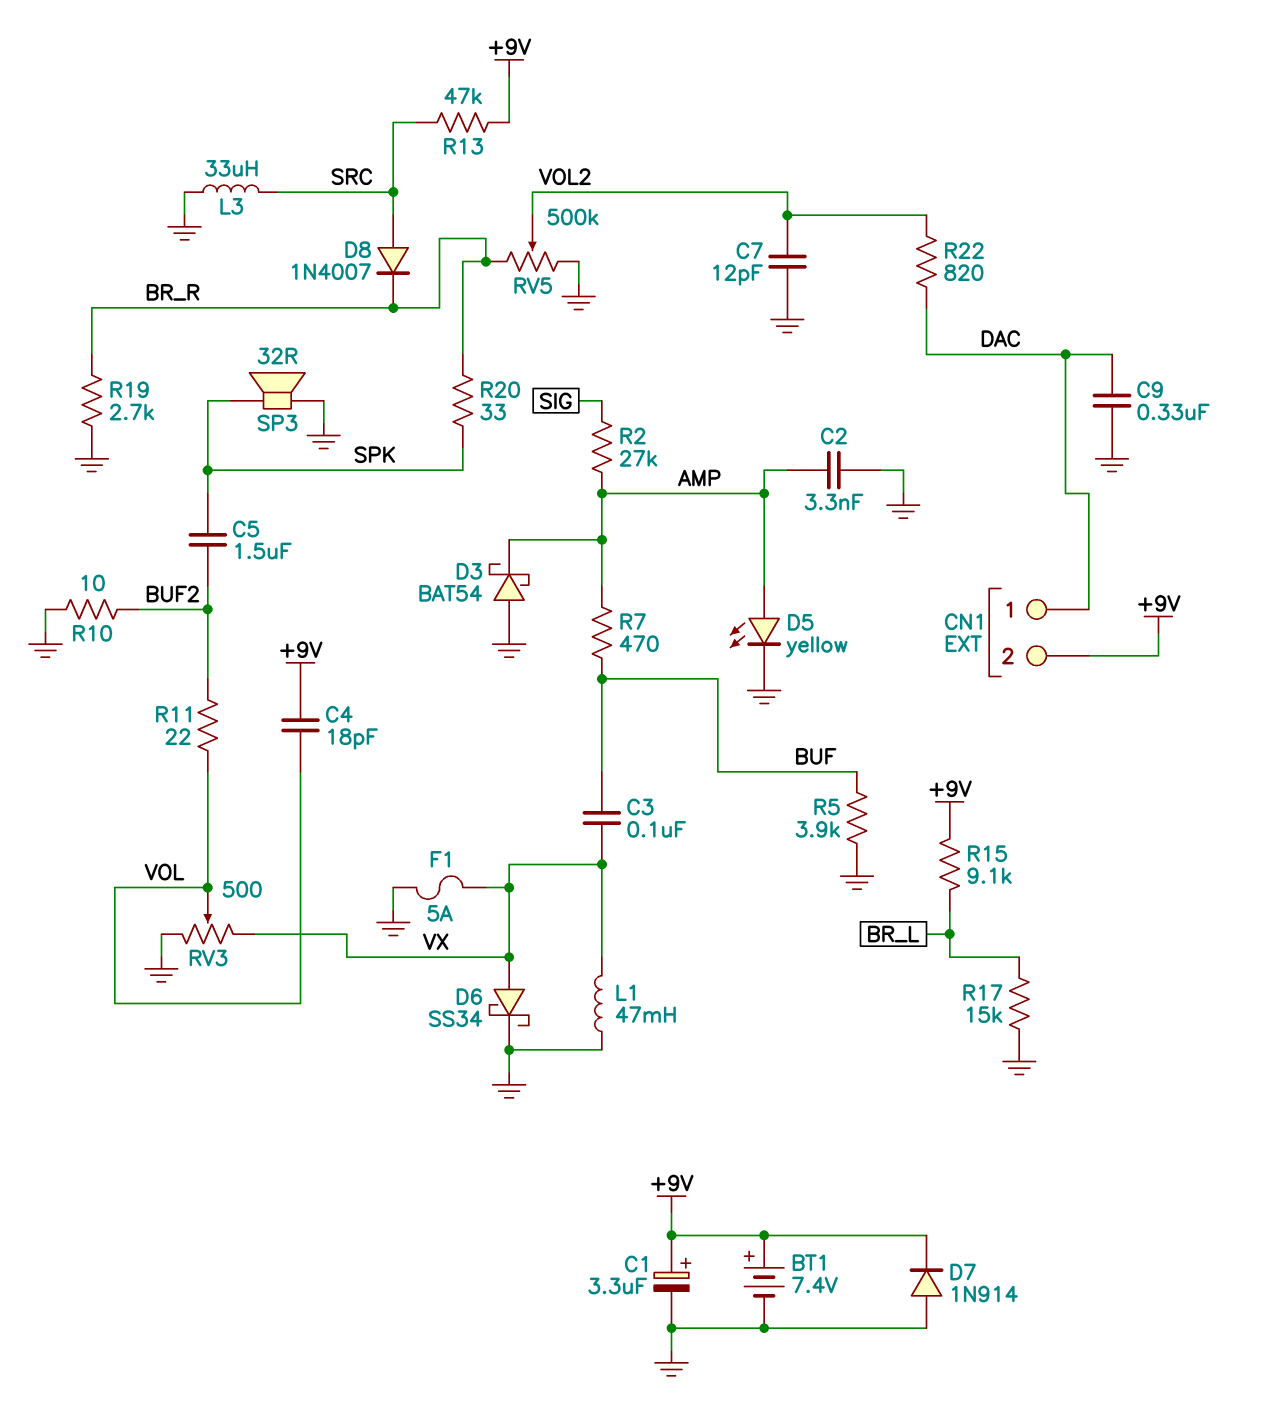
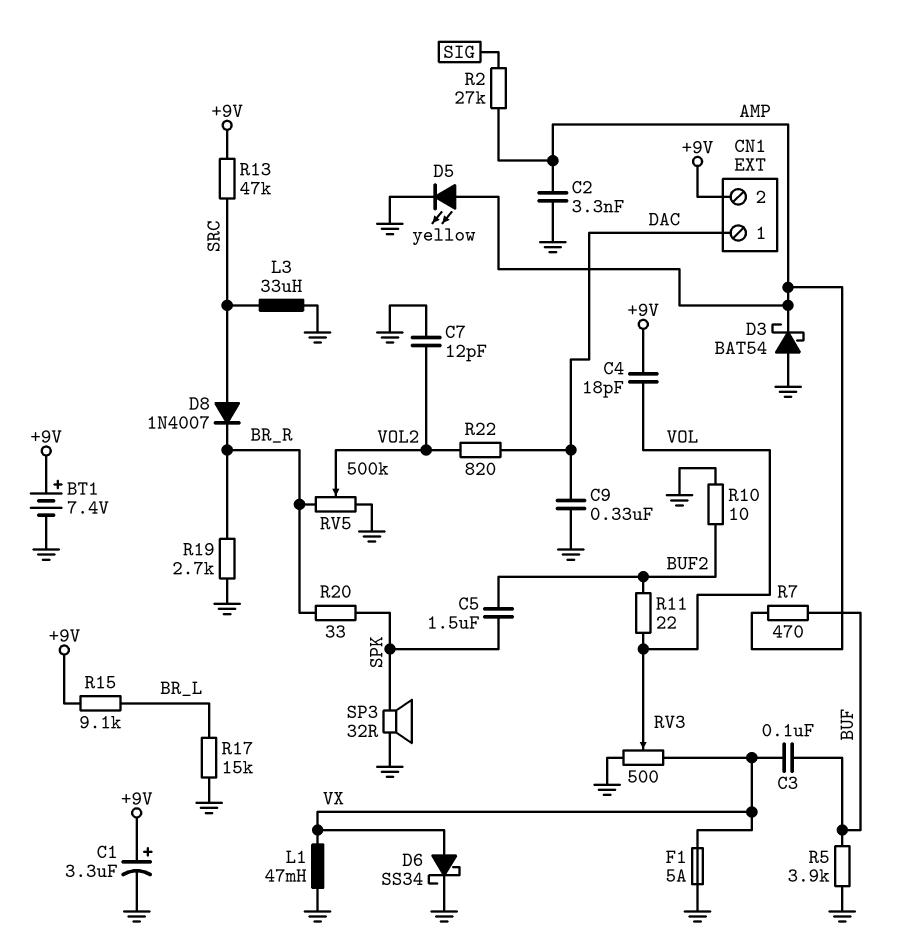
D7: diode 1N914 (A GND, K +9V) -> none

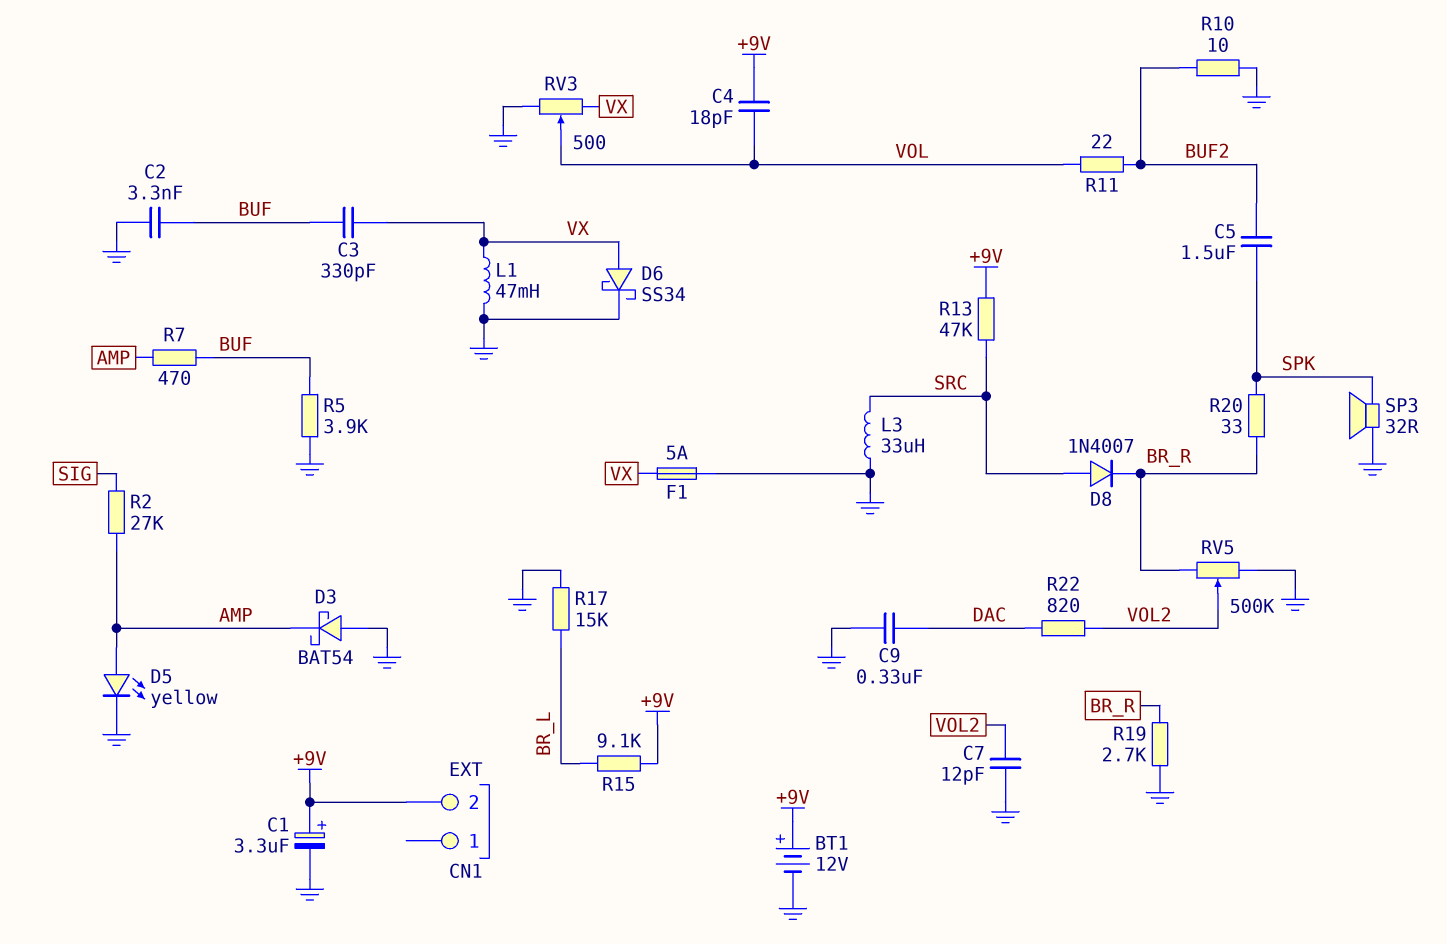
BT1: 7.4V (plus +9V, minus GND) -> 12V (plus +9V, minus GND)
C2: 3.3nF (AMP, GND) -> 3.3nF (BUF, GND)
C3: 100nF (BUF, VX) -> 330pF (BUF, VX)
CN1 pin 1: DAC -> none

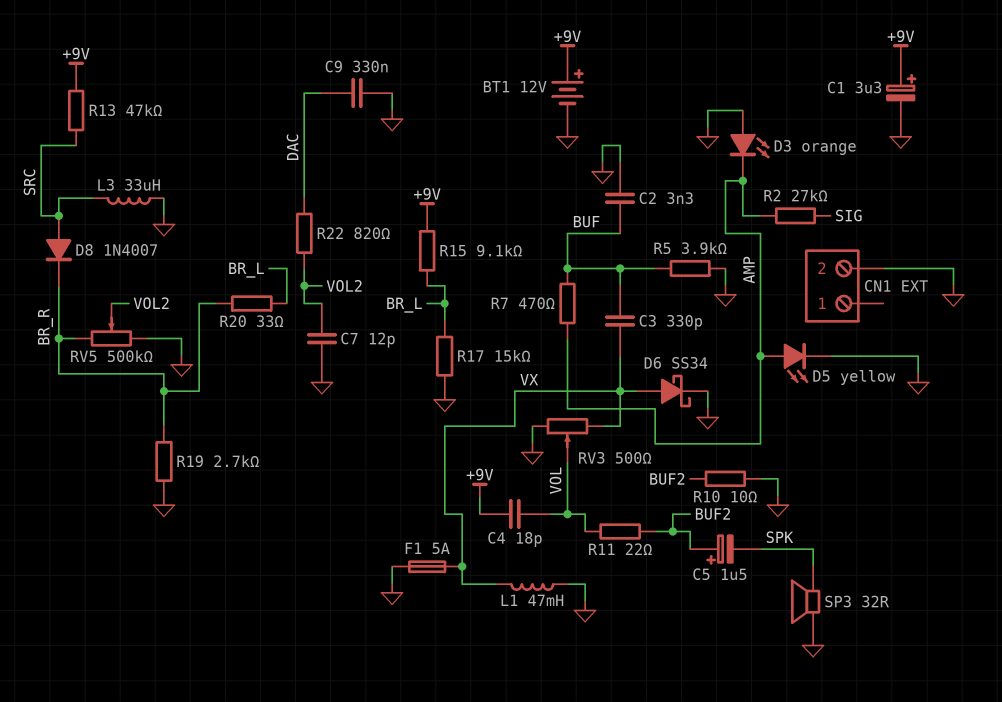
C5: 1.5uF (BUF2, SPK) -> 1.5uF (plus BUF2, minus SPK)
CN1 pin 2: +9V -> GND
D3: schottky BAT54 (A GND, K AMP) -> LED orange (A GND, K AMP)
R20: 33 (BR_R, SPK) -> 33 (BR_L, BR_R)

